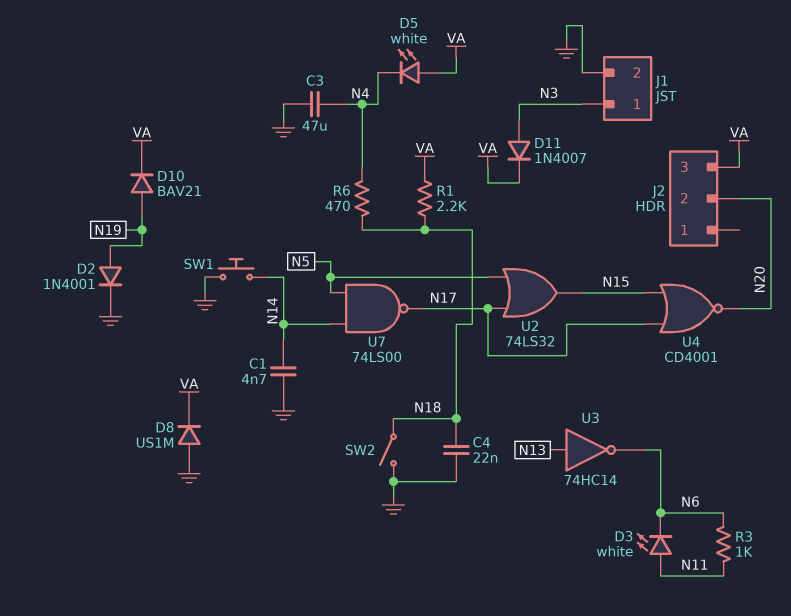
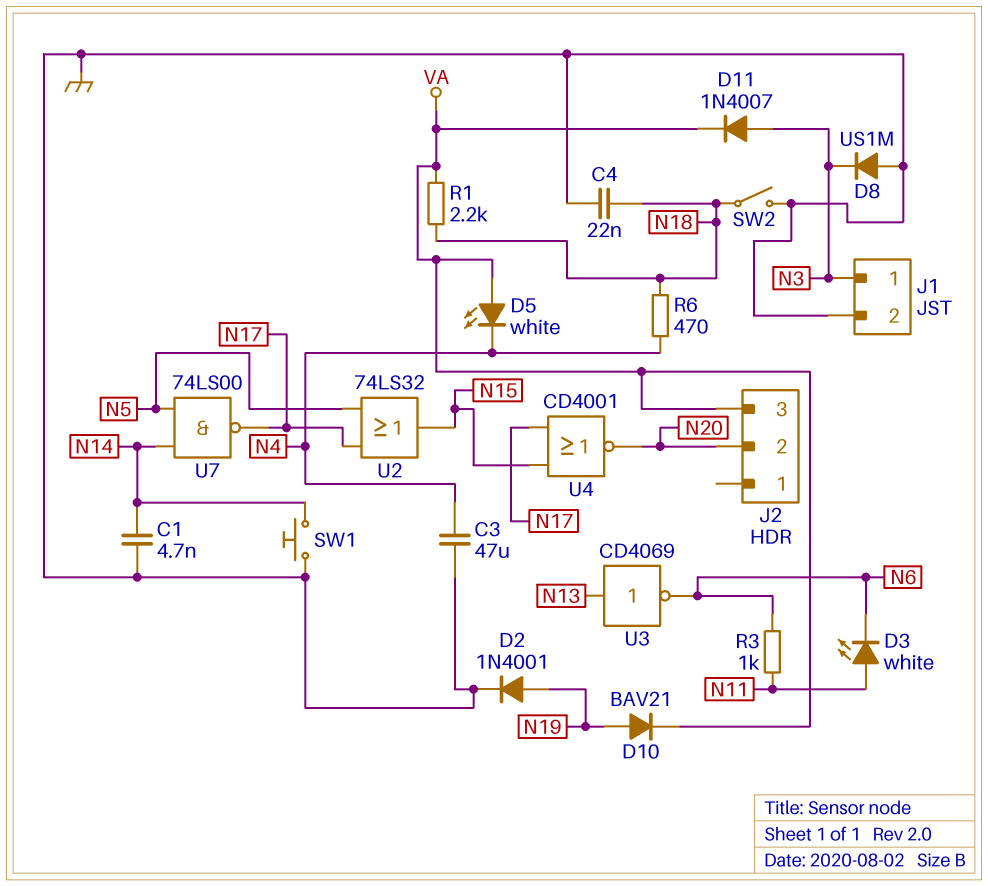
D8: diode US1M (A GND, K VA) -> diode US1M (A GND, K N3)
U3: NOT 74HC14 (in N13, out N6) -> NOT CD4069 (in N13, out N6)

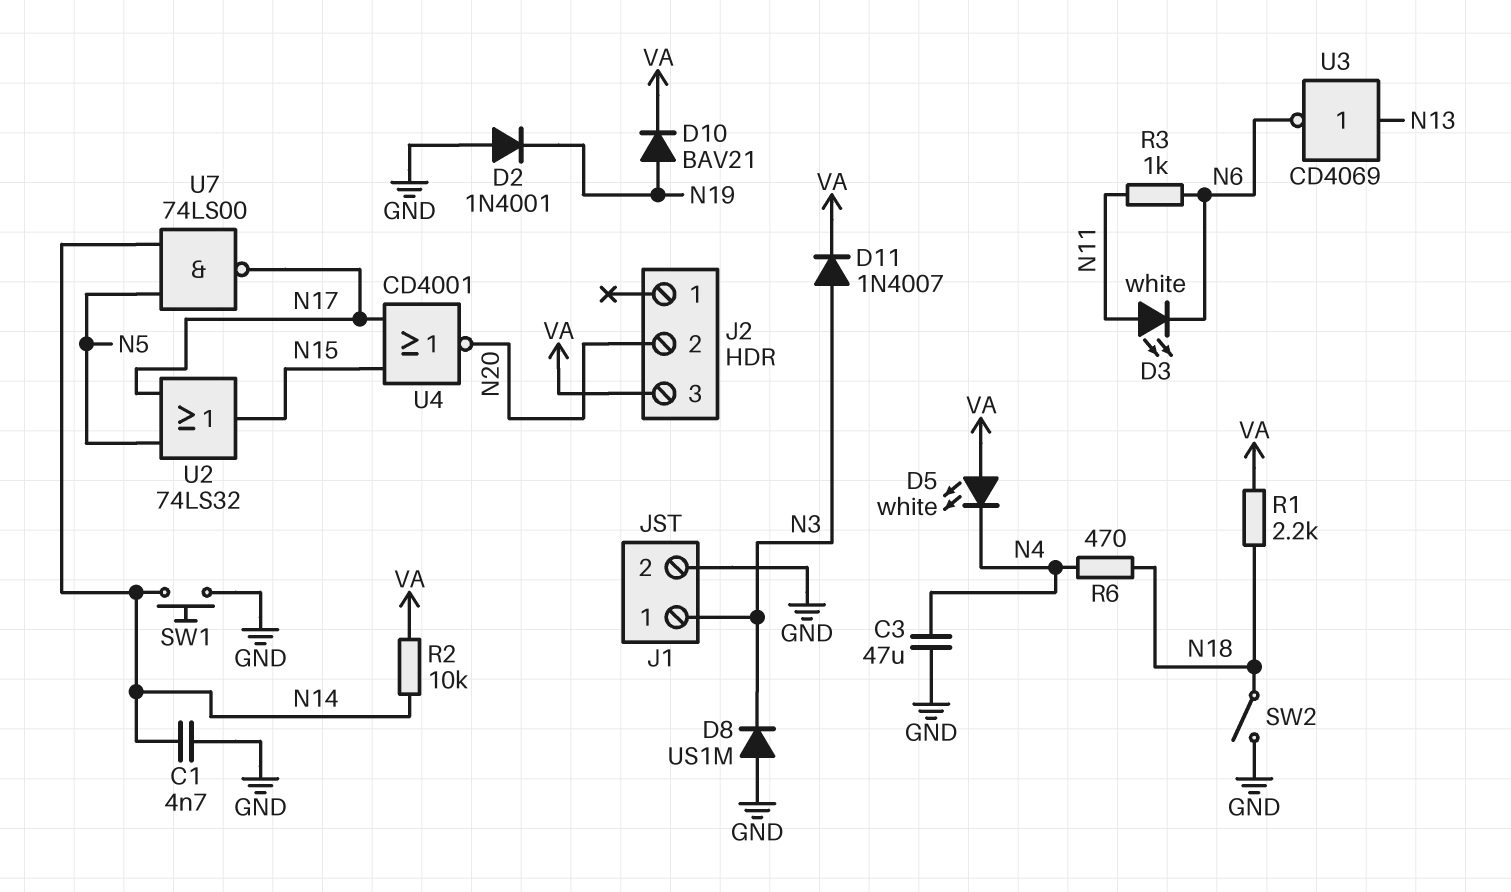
C4: 22nF (GND, N18) -> none
D2: diode 1N4001 (A N19, K GND) -> diode 1N4001 (A GND, K N19)
R2: none -> 10k (N14, VA)

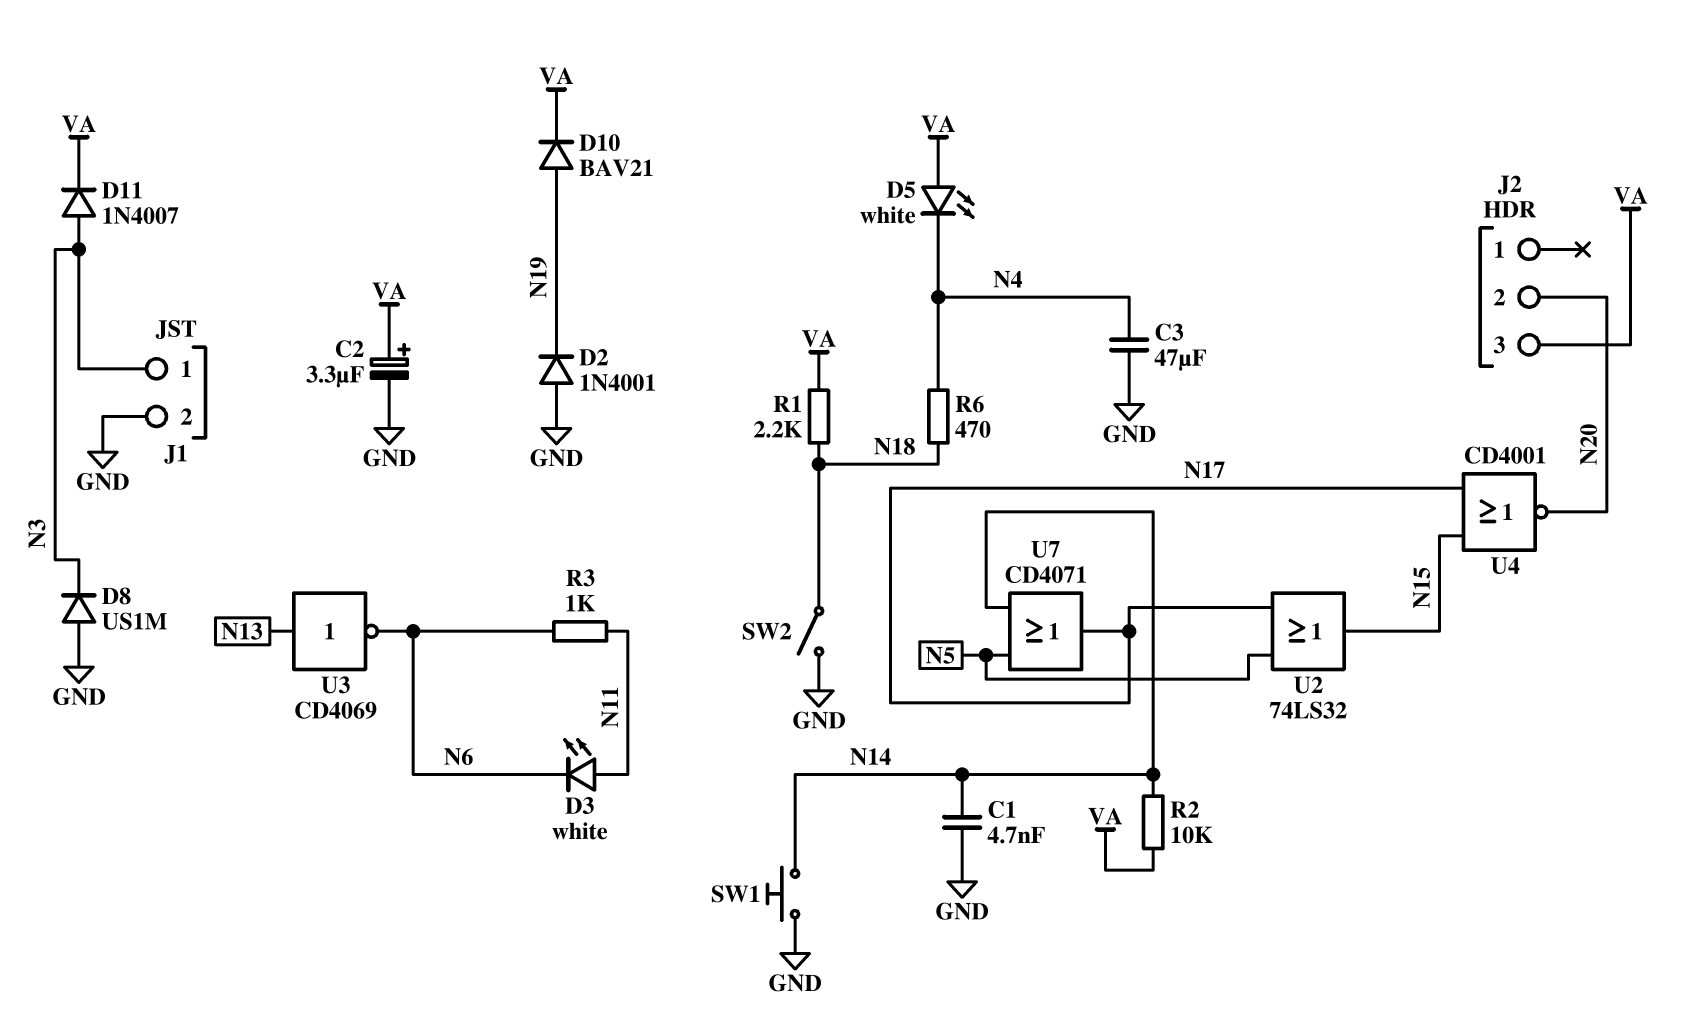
C2: none -> 3.3uF (plus VA, minus GND)
U7: NAND 74LS00 (in N5, in N14, out N17) -> OR CD4071 (in N5, in N14, out N17)

